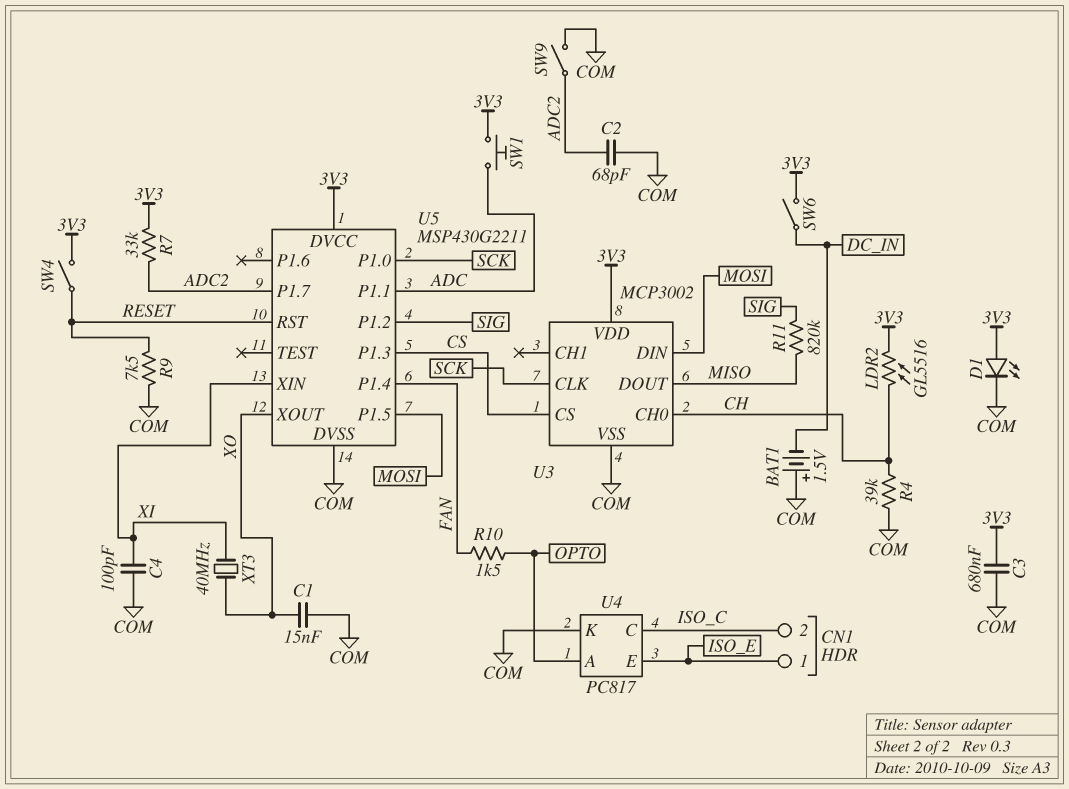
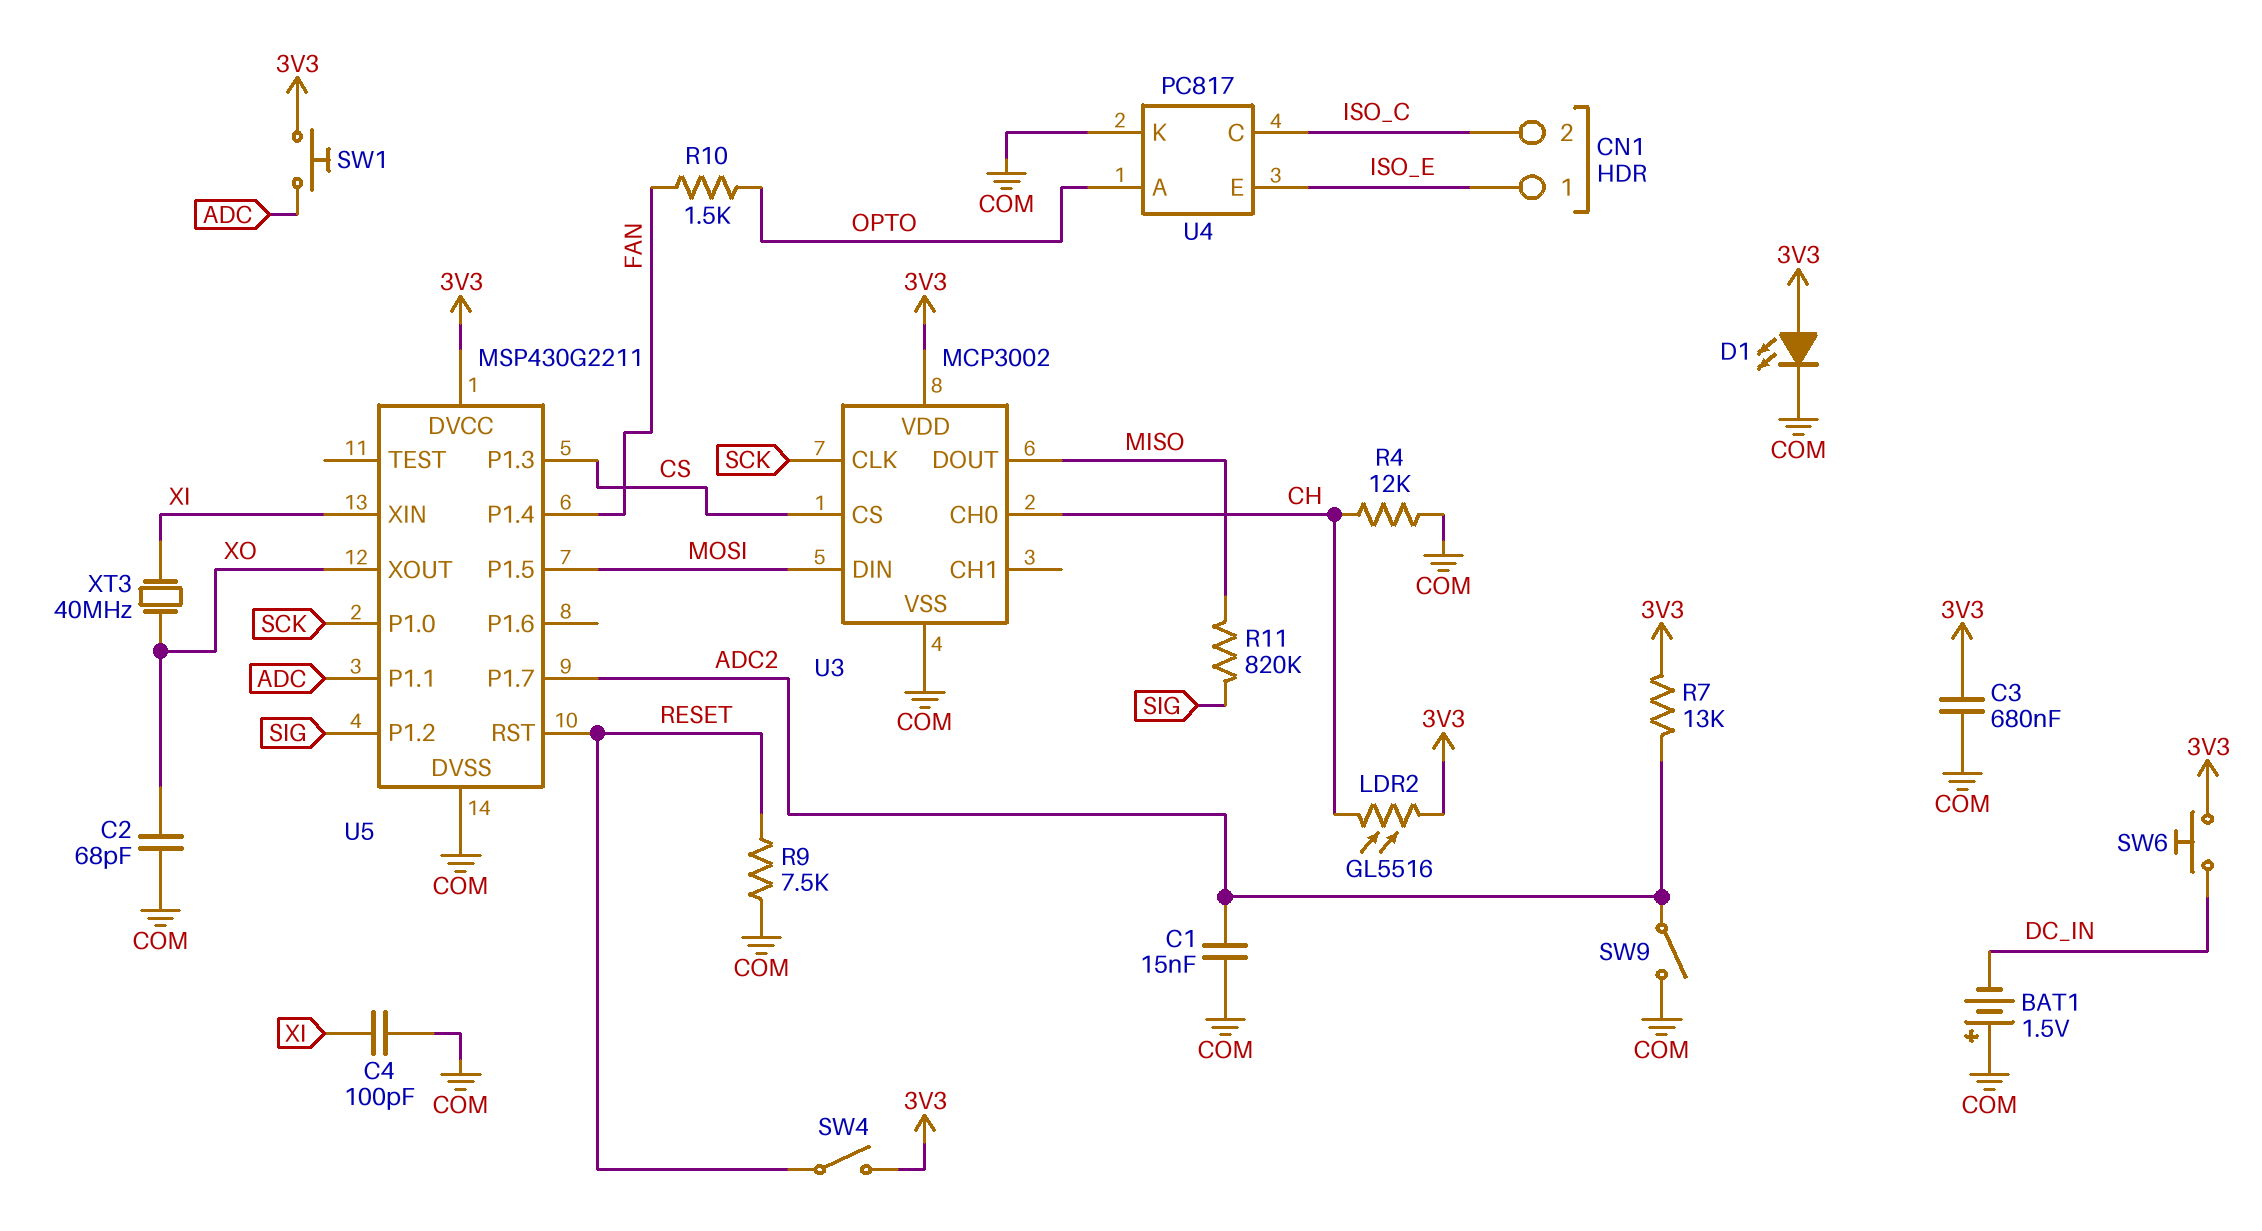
C1: 15nF (COM, XO) -> 15nF (ADC2, COM)
C2: 68pF (ADC2, COM) -> 68pF (COM, XO)
R4: 39k (CH, COM) -> 12k (CH, COM)
R7: 33k (3V3, ADC2) -> 13k (3V3, ADC2)
SW6: switch (3V3, DC_IN) -> button (3V3, DC_IN)

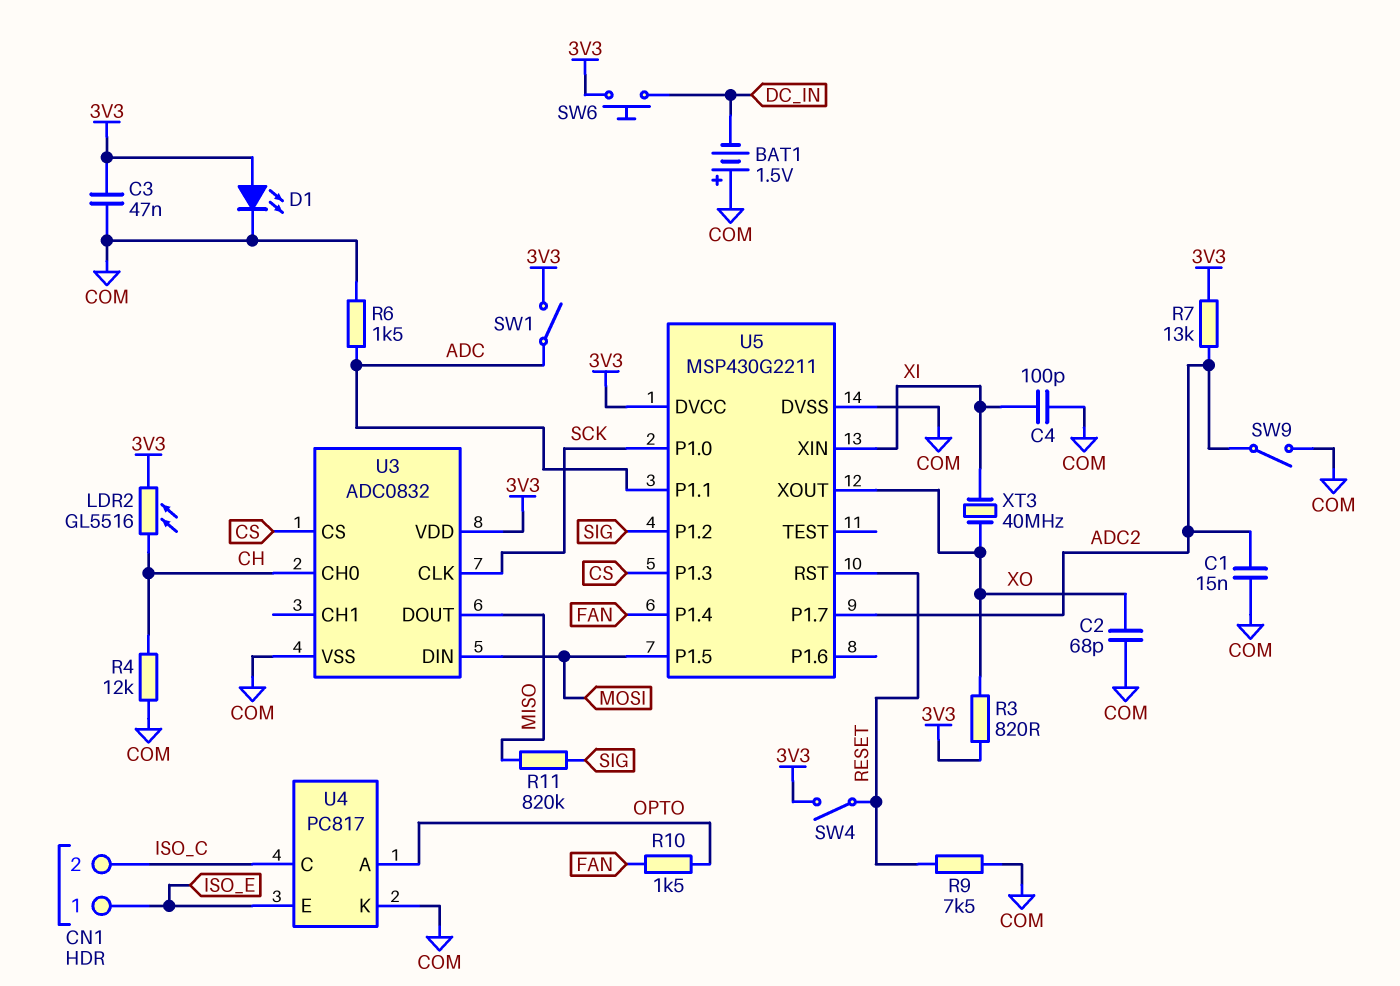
C3: 680nF (3V3, COM) -> 47nF (3V3, COM)
R3: none -> 820 (3V3, XO)
R6: none -> 1.5k (ADC, COM)
SW1: button (3V3, ADC) -> switch (3V3, ADC)
U3: MCP3002 -> ADC0832

